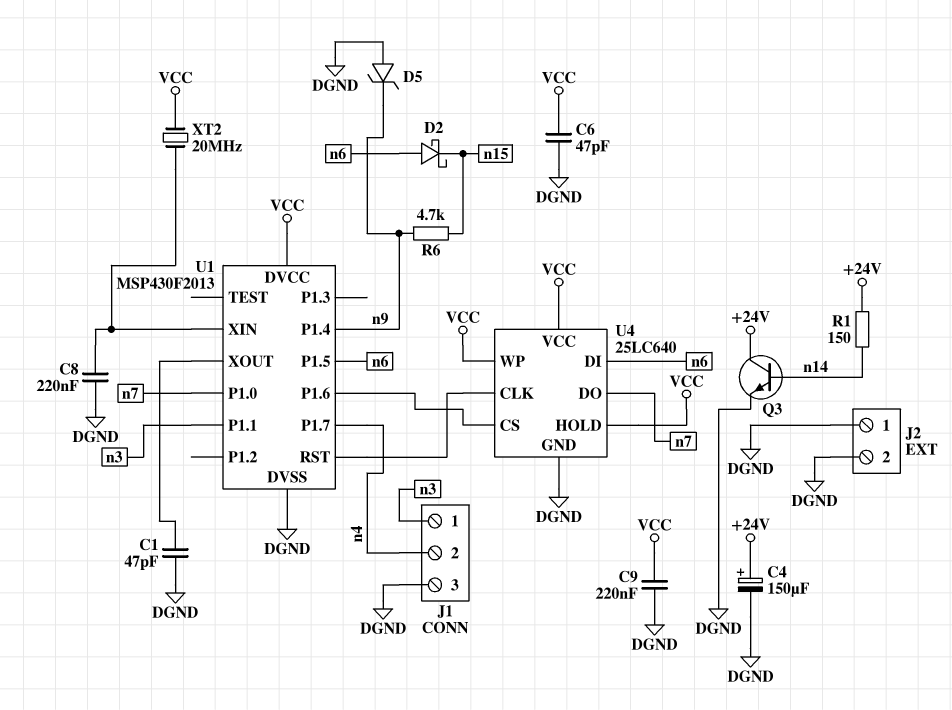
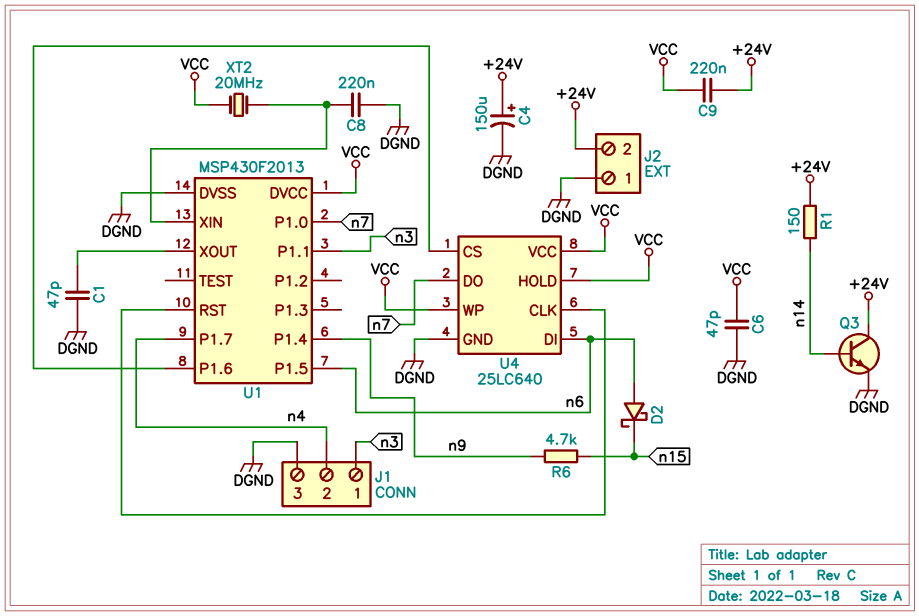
C9: 220nF (DGND, VCC) -> 220nF (+24V, VCC)
D5: zener (A DGND, K n9) -> none
J2 pin 2: DGND -> +24V

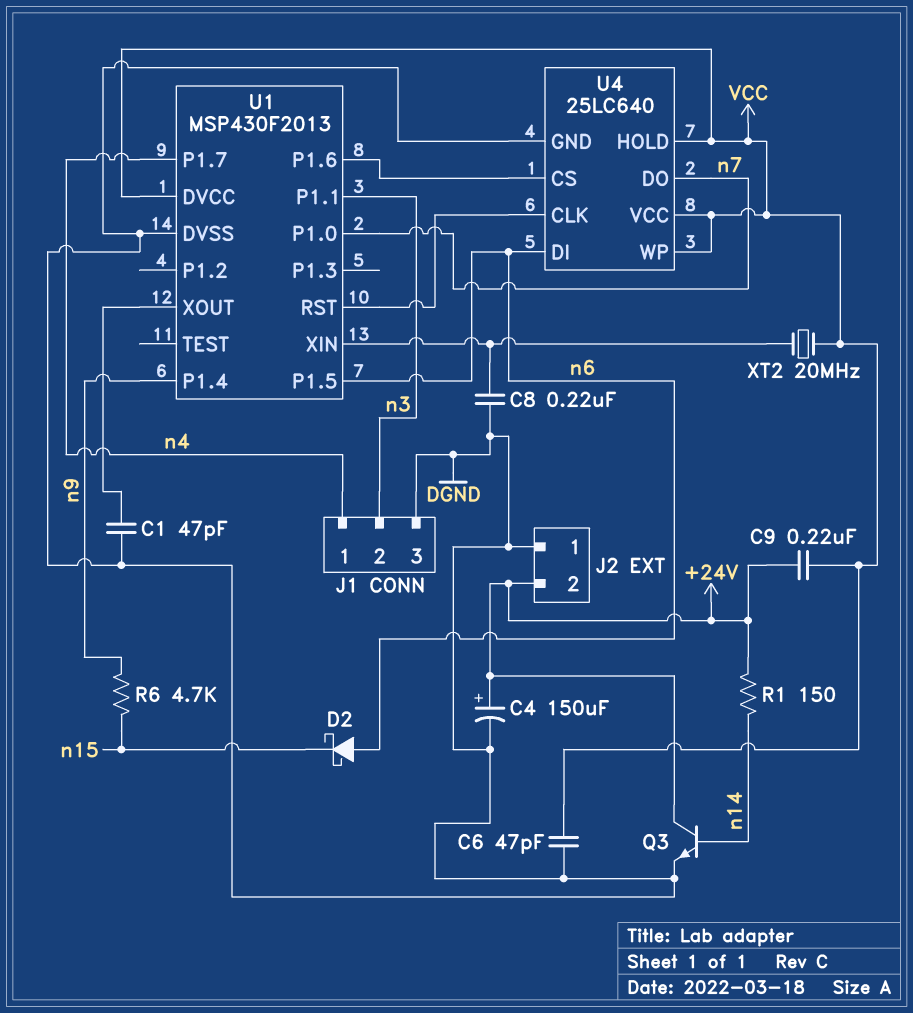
J1 pin 1: n3 -> n4
J1 pin 2: n4 -> n3

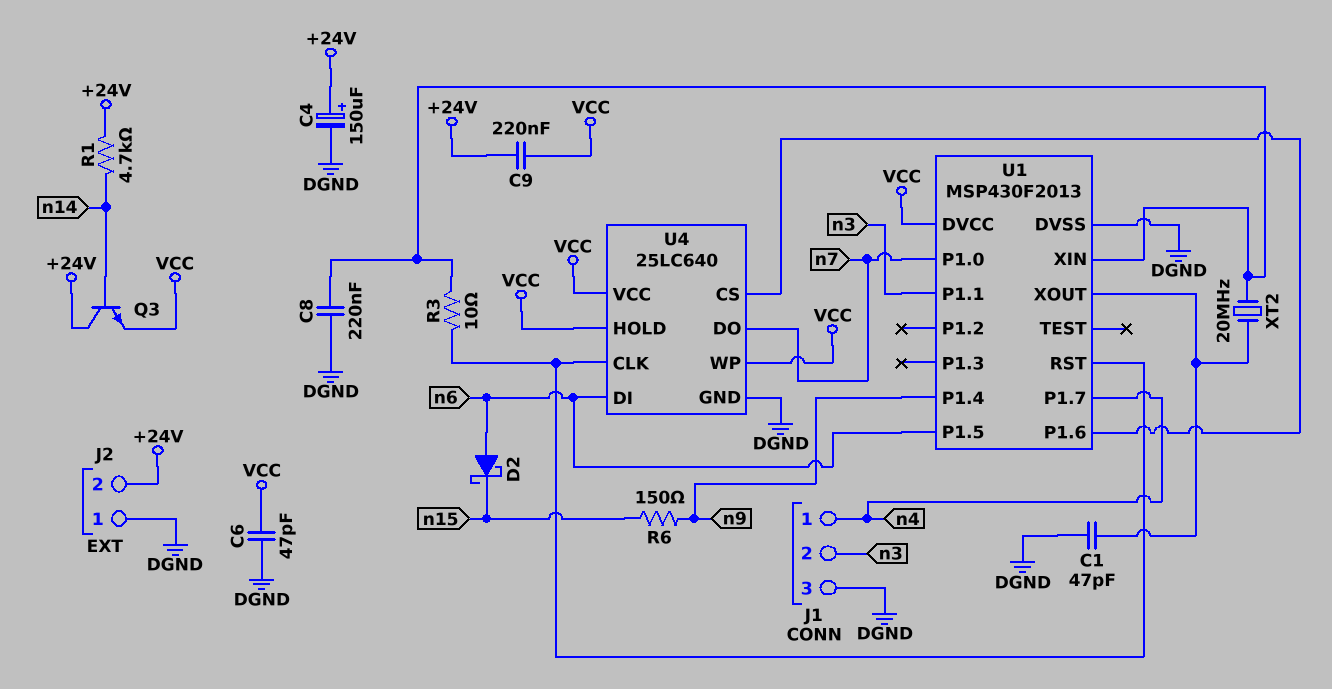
Q3: NPN (B n14, C +24V, E DGND) -> NPN (B n14, C +24V, E VCC)
R1: 150 (+24V, n14) -> 4.7k (+24V, n14)
R3: none -> 10 (U1/RST, U1/XIN)
R6: 4.7k (n9, n15) -> 150 (n9, n15)
XT2: 20MHz (U1/XIN, VCC) -> 20MHz (U1/XIN, U1/XOUT)

